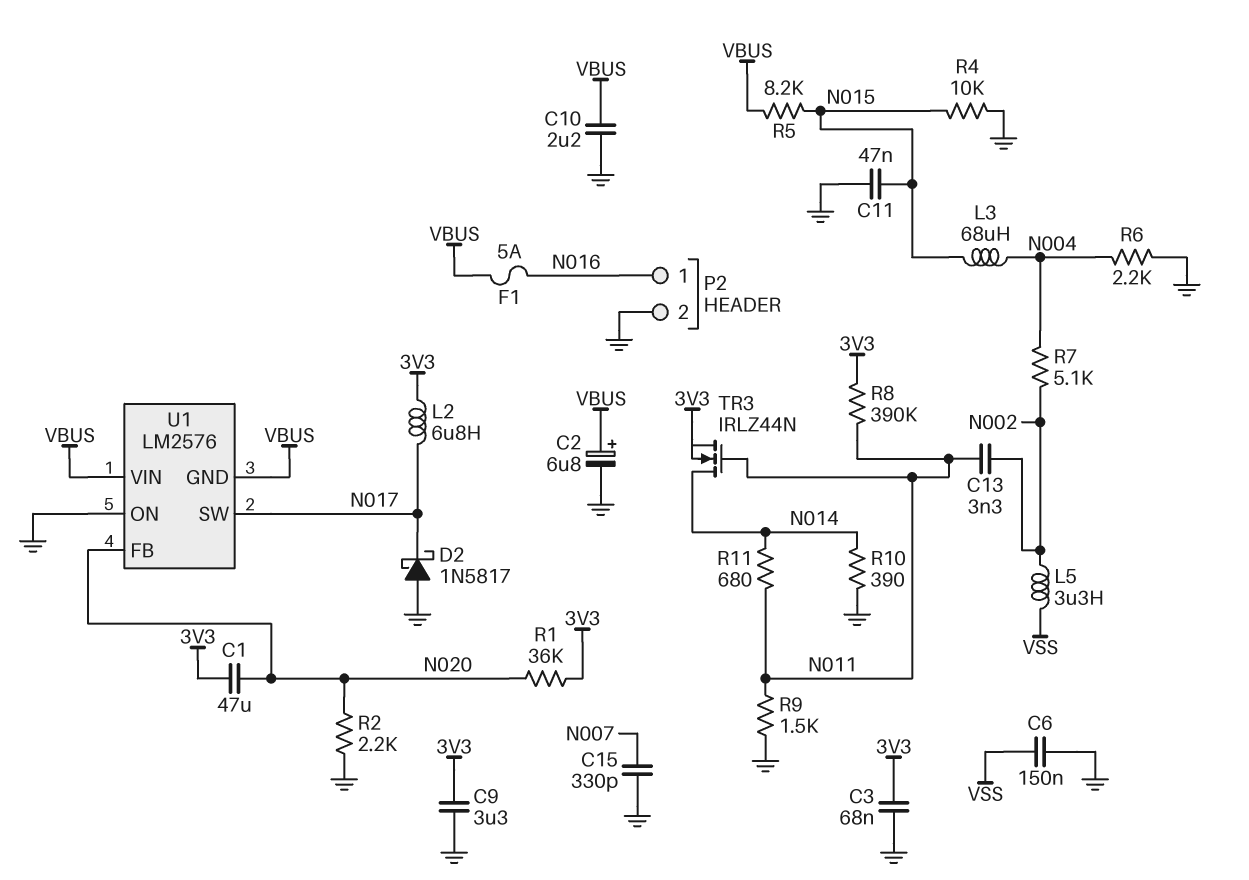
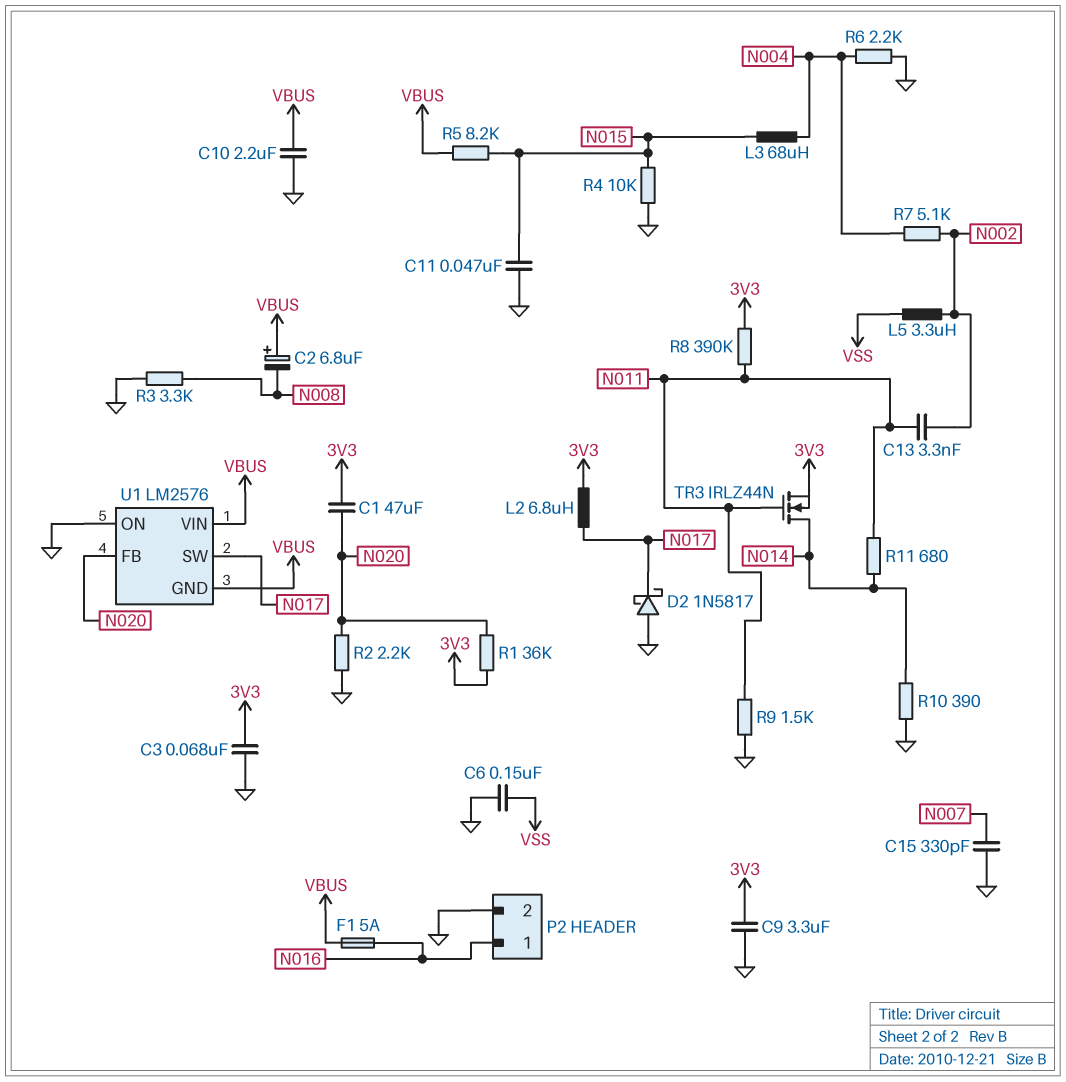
C2: 6.8uF (plus VBUS, minus GND) -> 6.8uF (plus VBUS, minus N008)
R3: none -> 3.3k (GND, N008)

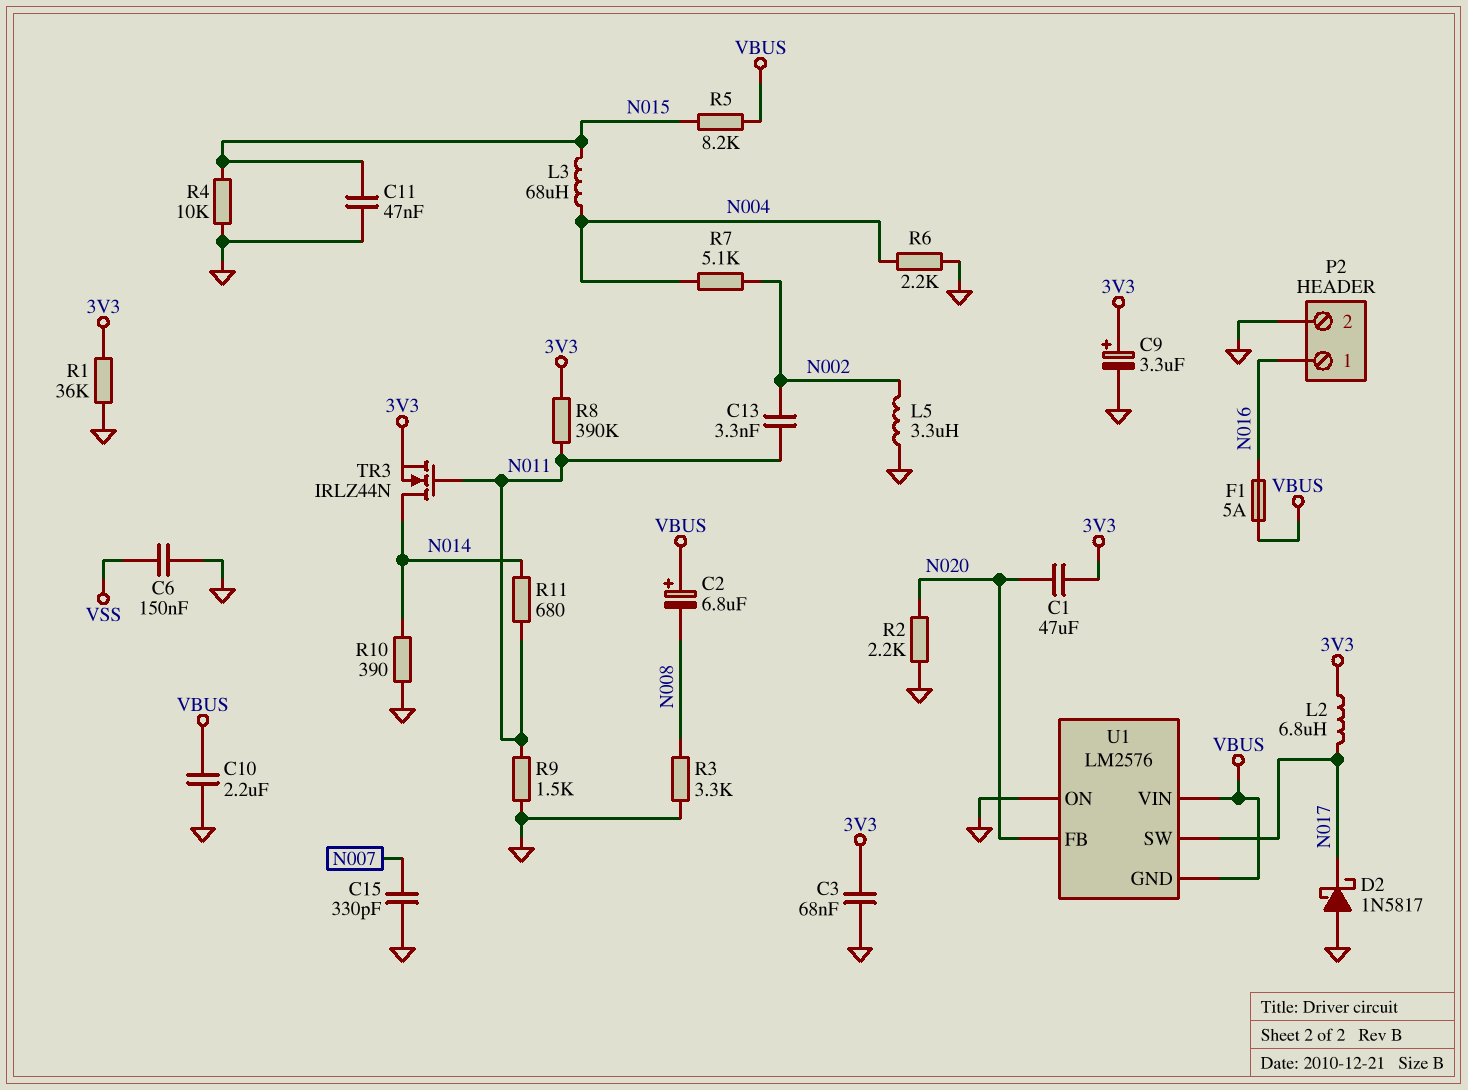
C9: 3.3uF (3V3, GND) -> 3.3uF (plus 3V3, minus GND)
L5: 3.3uH (N002, VSS) -> 3.3uH (GND, N002)
R1: 36k (3V3, N020) -> 36k (3V3, GND)

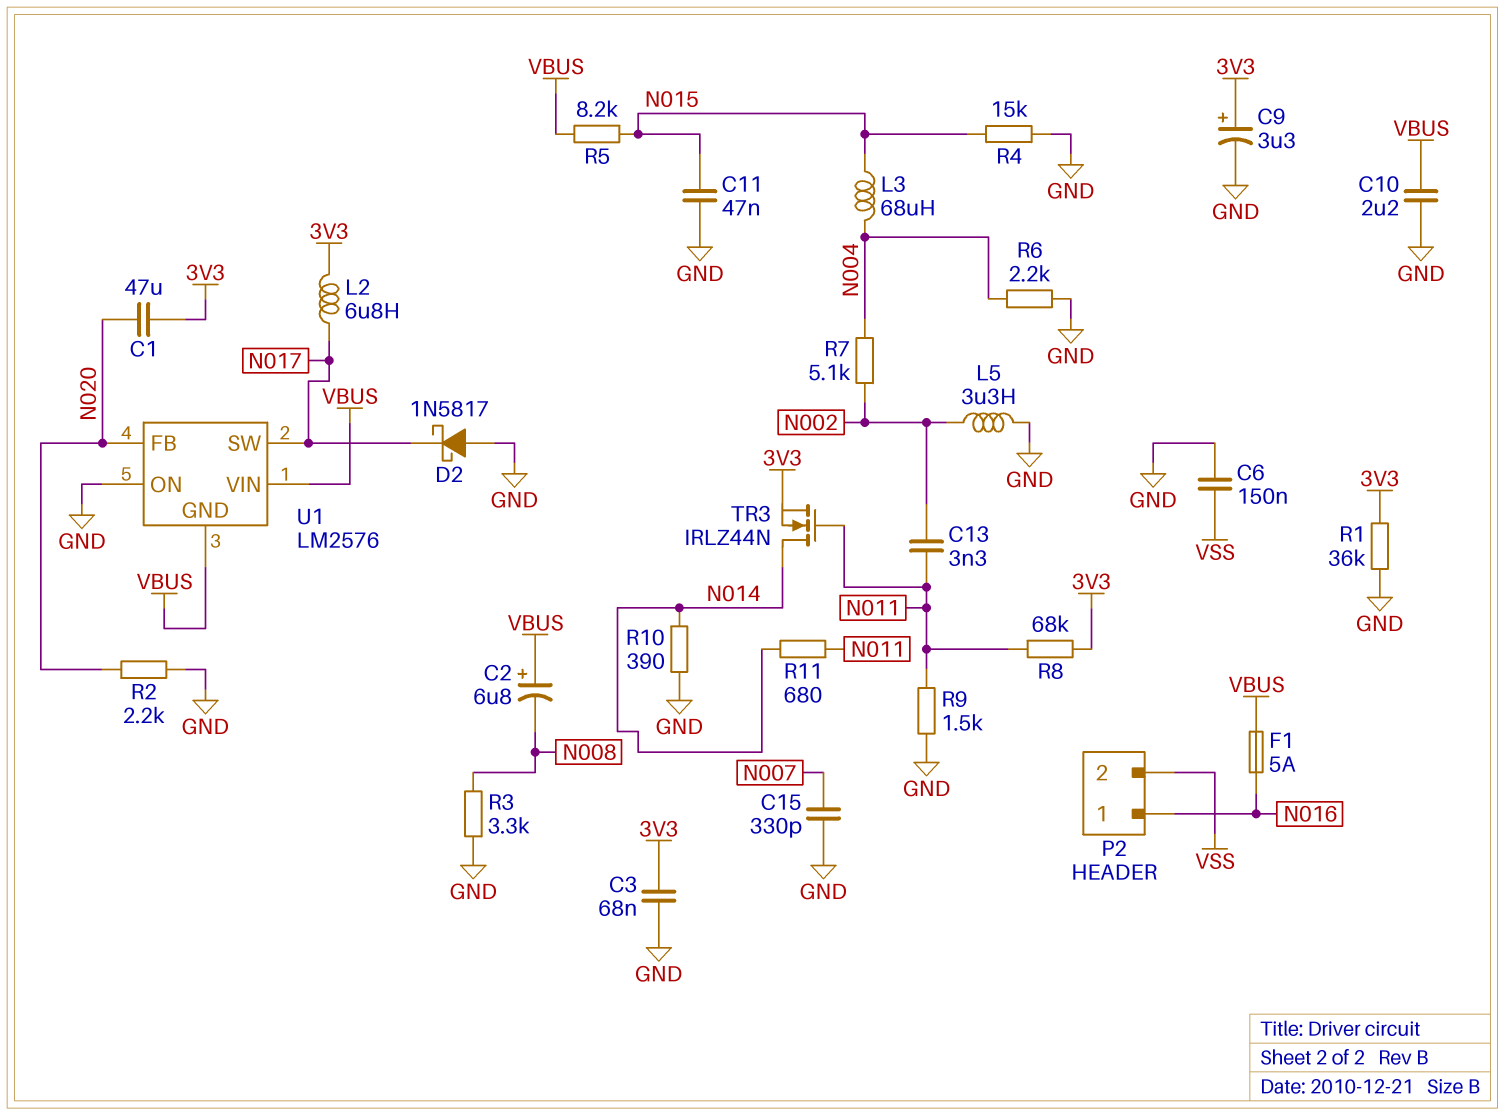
P2 pin 2: GND -> VSS
R4: 10k (GND, N015) -> 15k (GND, N015)
R8: 390k (3V3, N011) -> 68k (3V3, N011)

